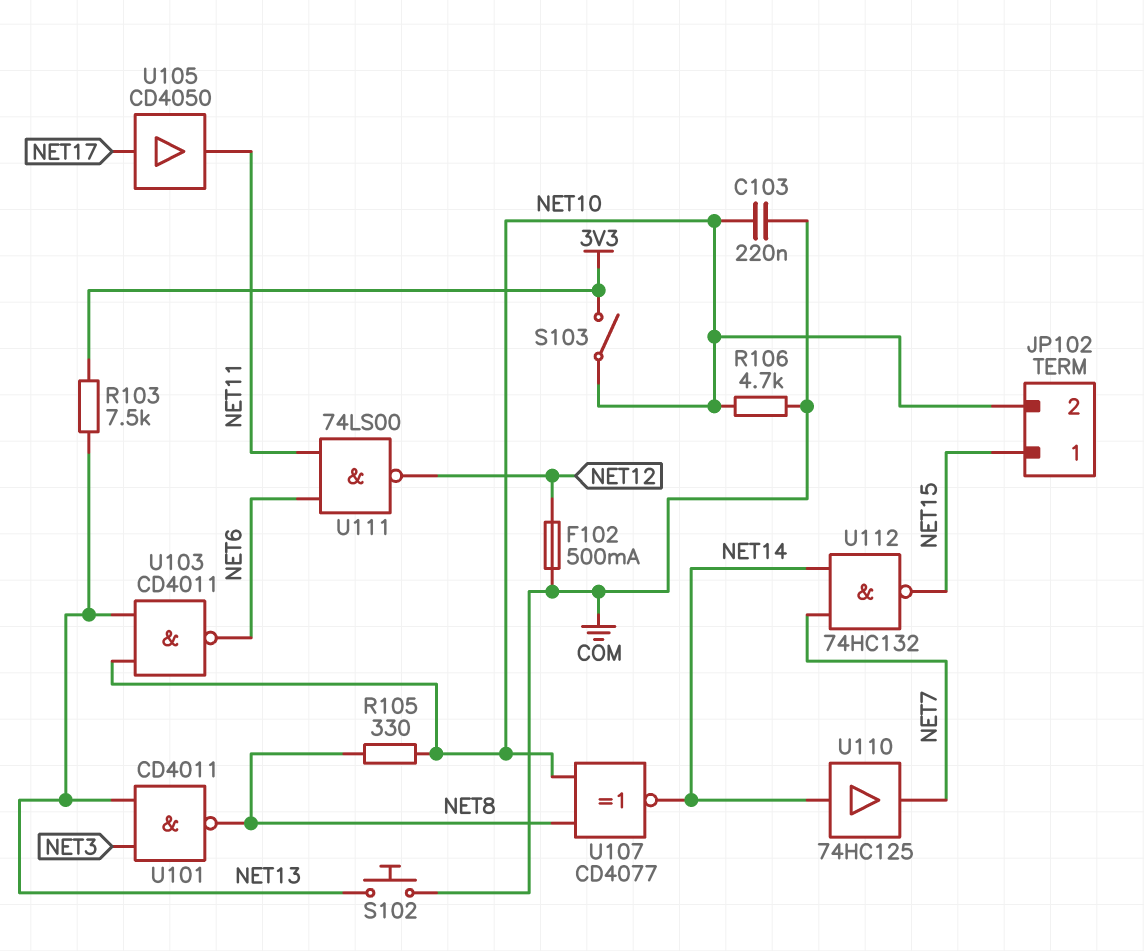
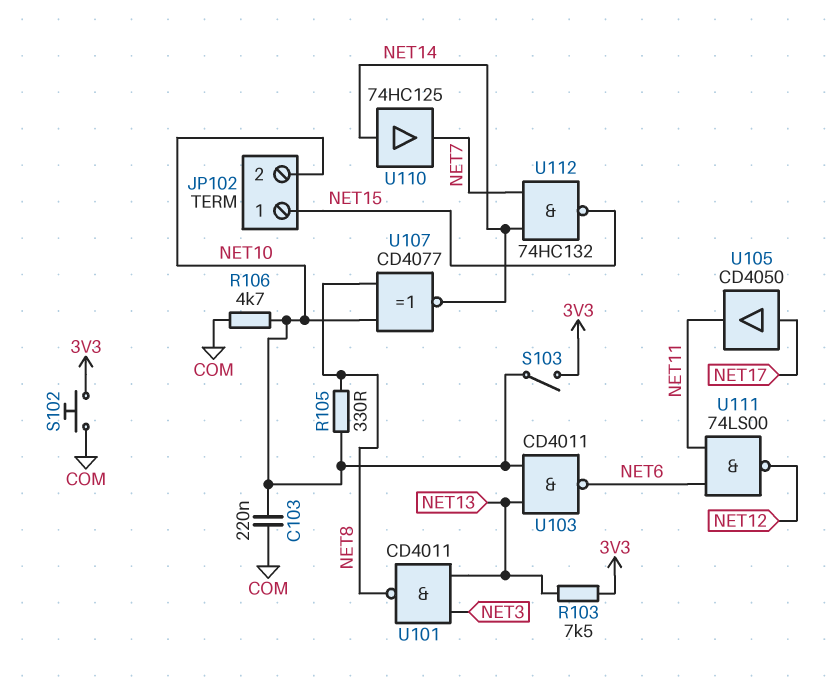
F102: 500mA (COM, NET12) -> none
S102: button (COM, NET13) -> button (3V3, COM)

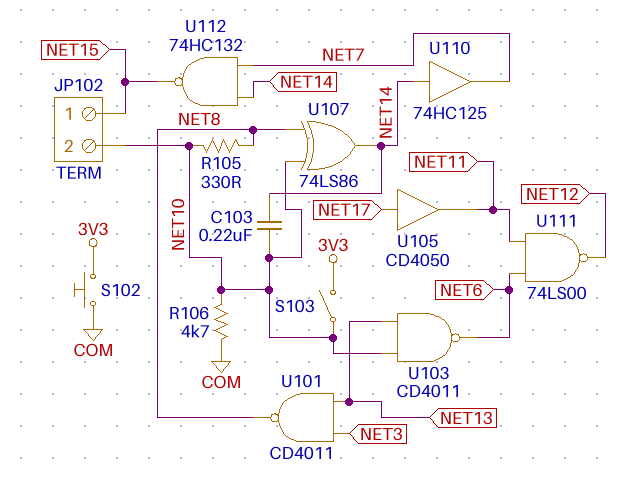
C103: 220nF (COM, NET10) -> 220nF (NET10, NET14)
R103: 7.5k (3V3, NET13) -> none
U107: XNOR CD4077 (in NET8, in NET10, out NET14) -> XOR 74LS86 (in NET8, in NET10, out NET14)

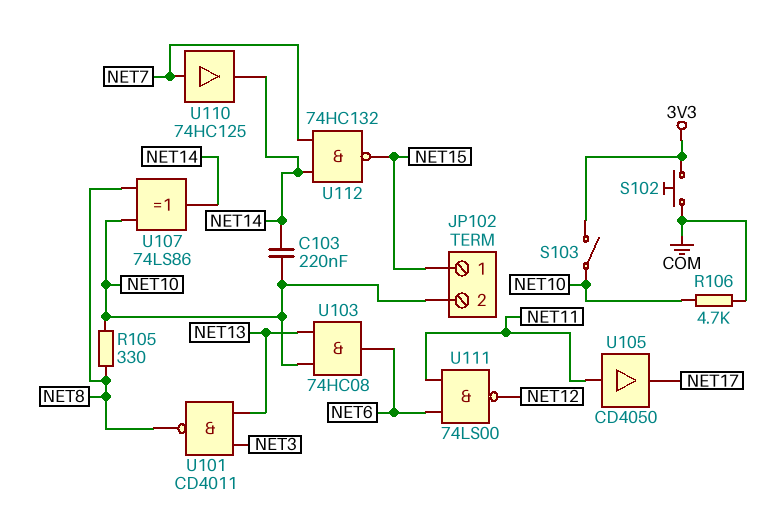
U103: NAND CD4011 (in NET10, in NET13, out NET6) -> AND 74HC08 (in NET10, in NET13, out NET6)
U105: buffer CD4050 (in NET17, out NET11) -> buffer CD4050 (in NET11, out NET17)
U110: buffer 74HC125 (in NET14, out NET7) -> buffer 74HC125 (in NET7, out NET14)

